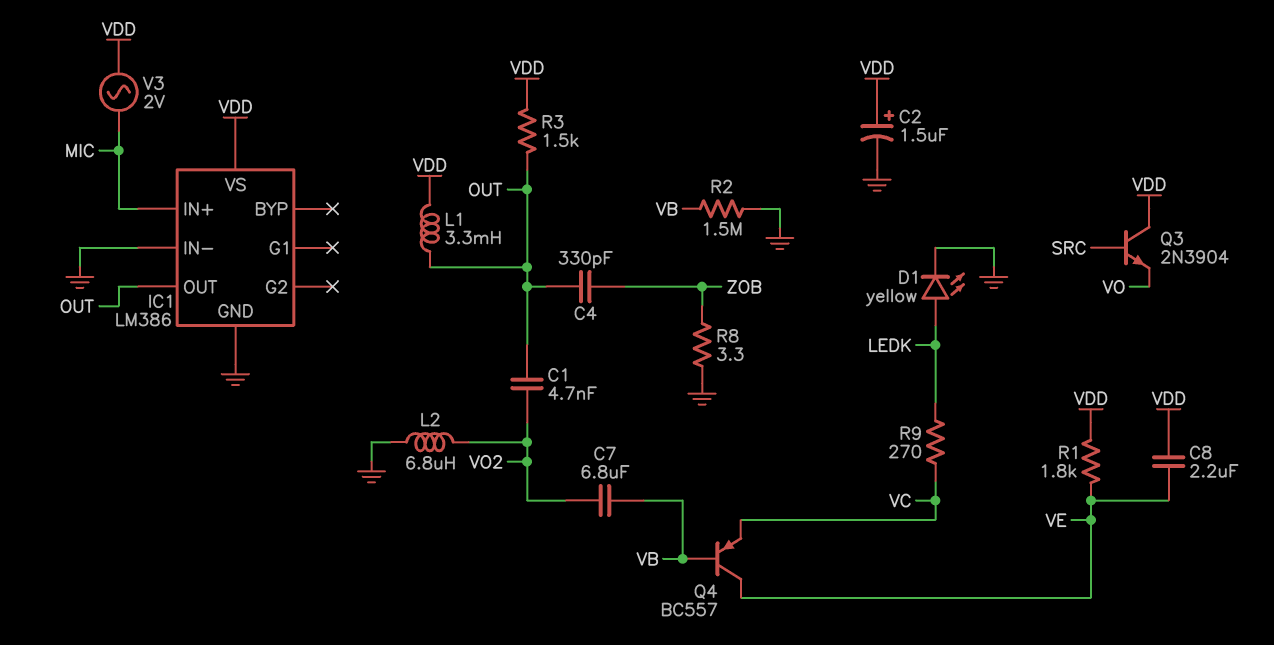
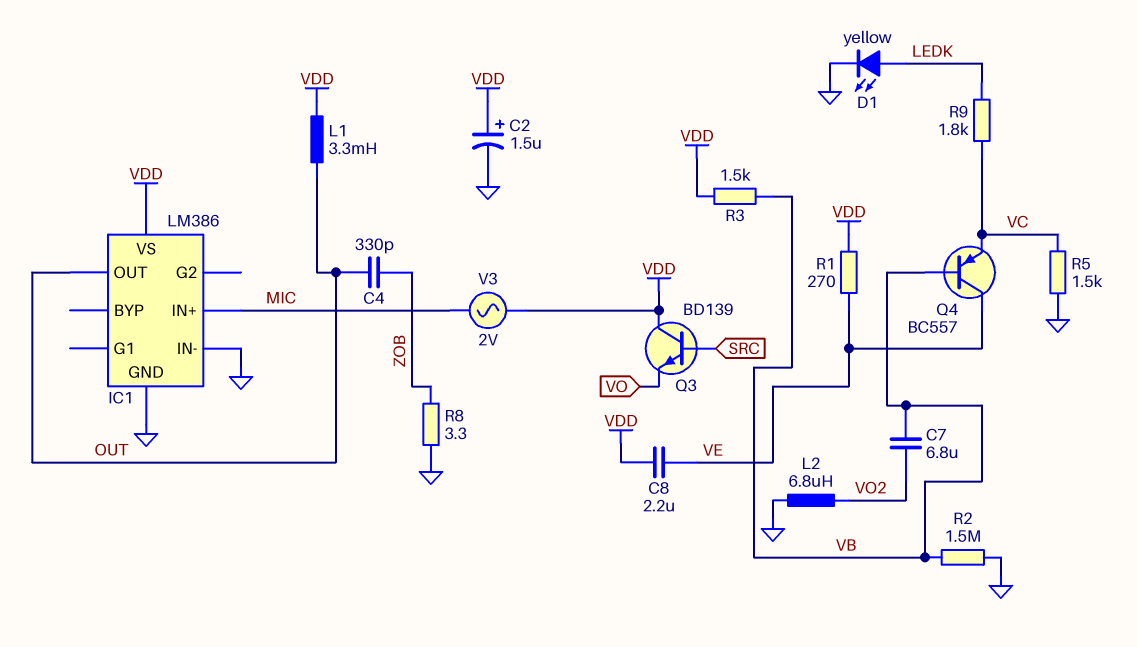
C1: 4.7nF (OUT, VO2) -> none
Q3: NPN 2N3904 (B SRC, C VDD, E VO) -> NPN BD139 (B SRC, C VDD, E VO)
R1: 1.8k (VDD, VE) -> 270 (VDD, VE)
R3: 1.5k (OUT, VDD) -> 1.5k (VB, VDD)
R5: none -> 1.5k (GND, VC)
R9: 270 (LEDK, VC) -> 1.8k (LEDK, VC)

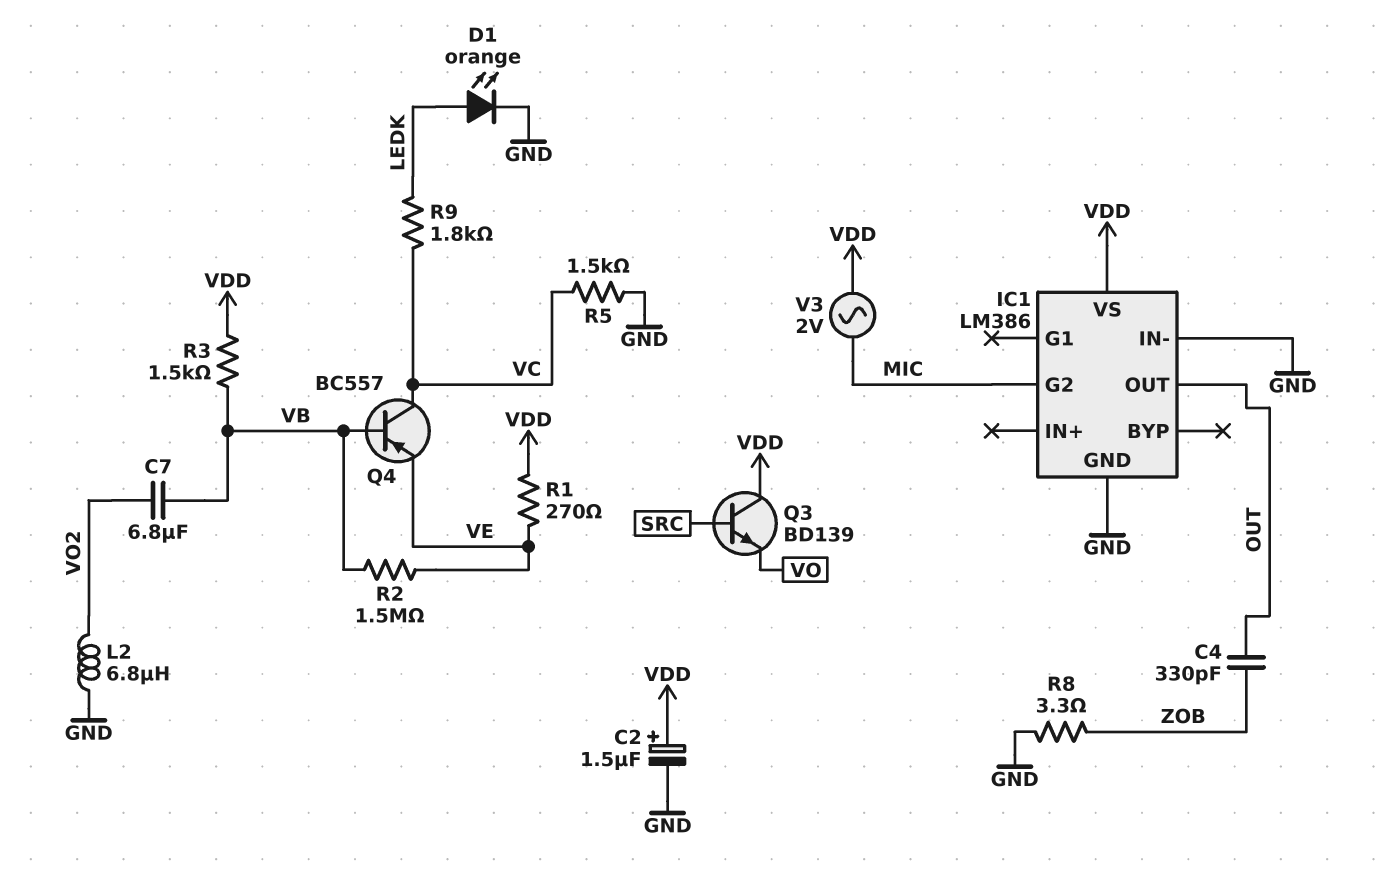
C8: 2.2uF (VDD, VE) -> none
D1: LED yellow (A LEDK, K GND) -> LED orange (A LEDK, K GND)
IC1 pin G2: none -> MIC
IC1 pin IN+: MIC -> none
L1: 3.3mH (OUT, VDD) -> none
Q4: PNP BC557 (B VB, C VE, E VC) -> PNP BC557 (B VB, C VC, E VE)
R2: 1.5M (GND, VB) -> 1.5M (VB, VE)

